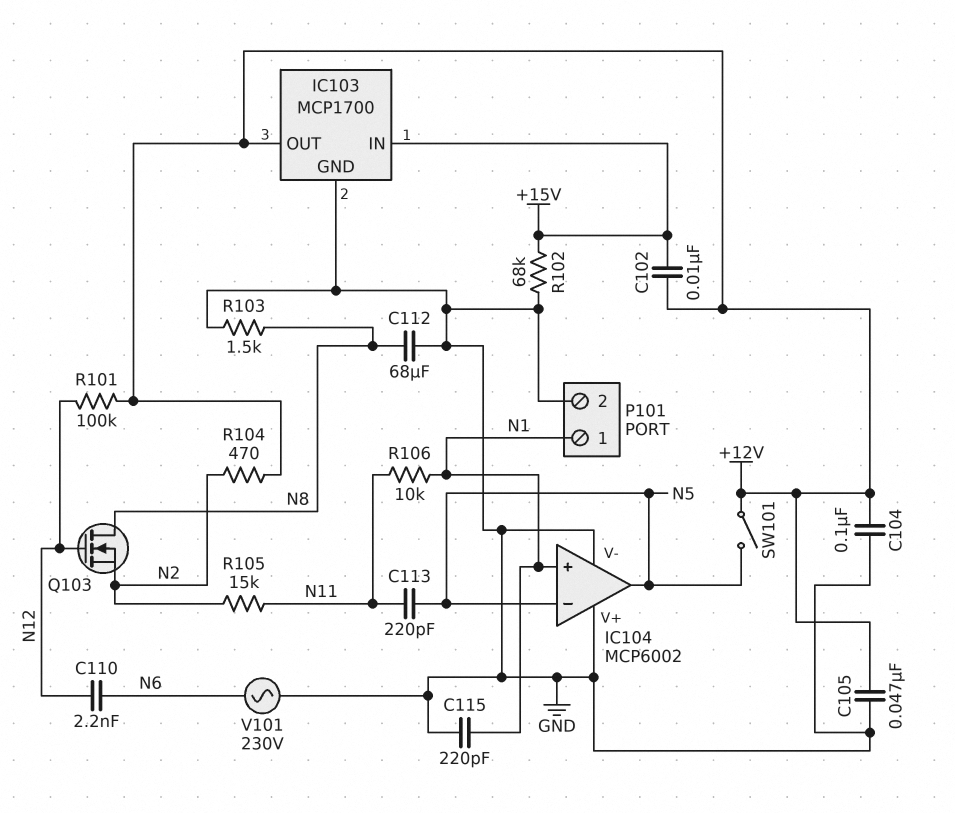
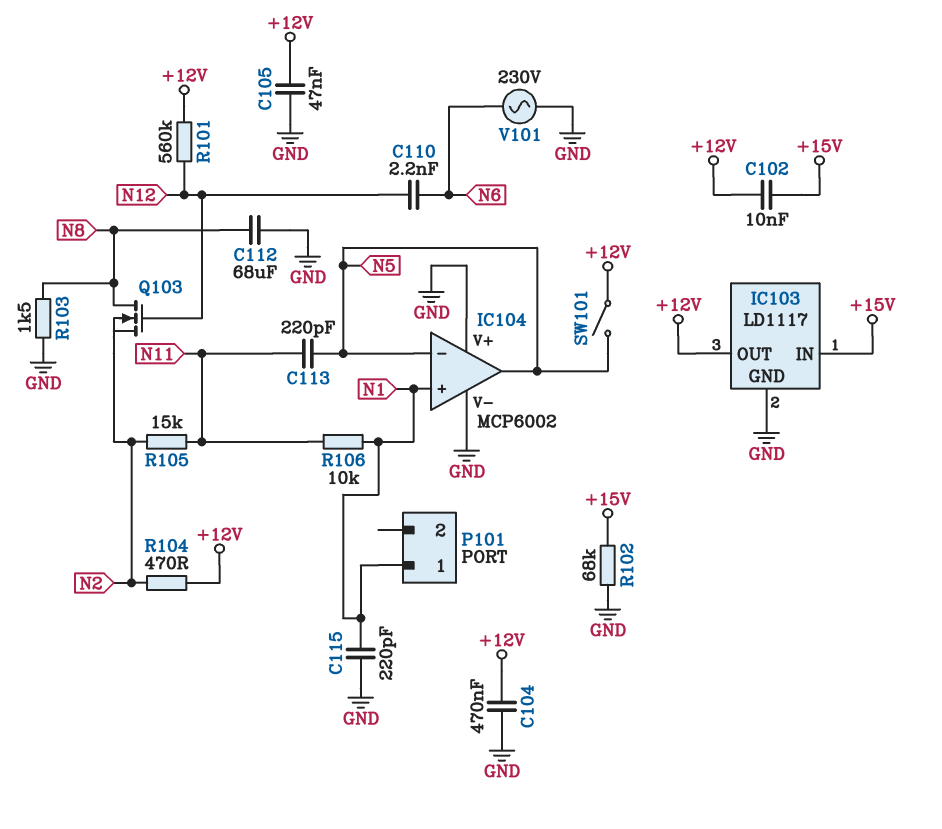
C104: 100nF (+12V, GND) -> 470nF (+12V, GND)
IC103: MCP1700 -> LD1117
P101 pin 2: GND -> none
R101: 100k (+12V, N12) -> 560k (+12V, N12)

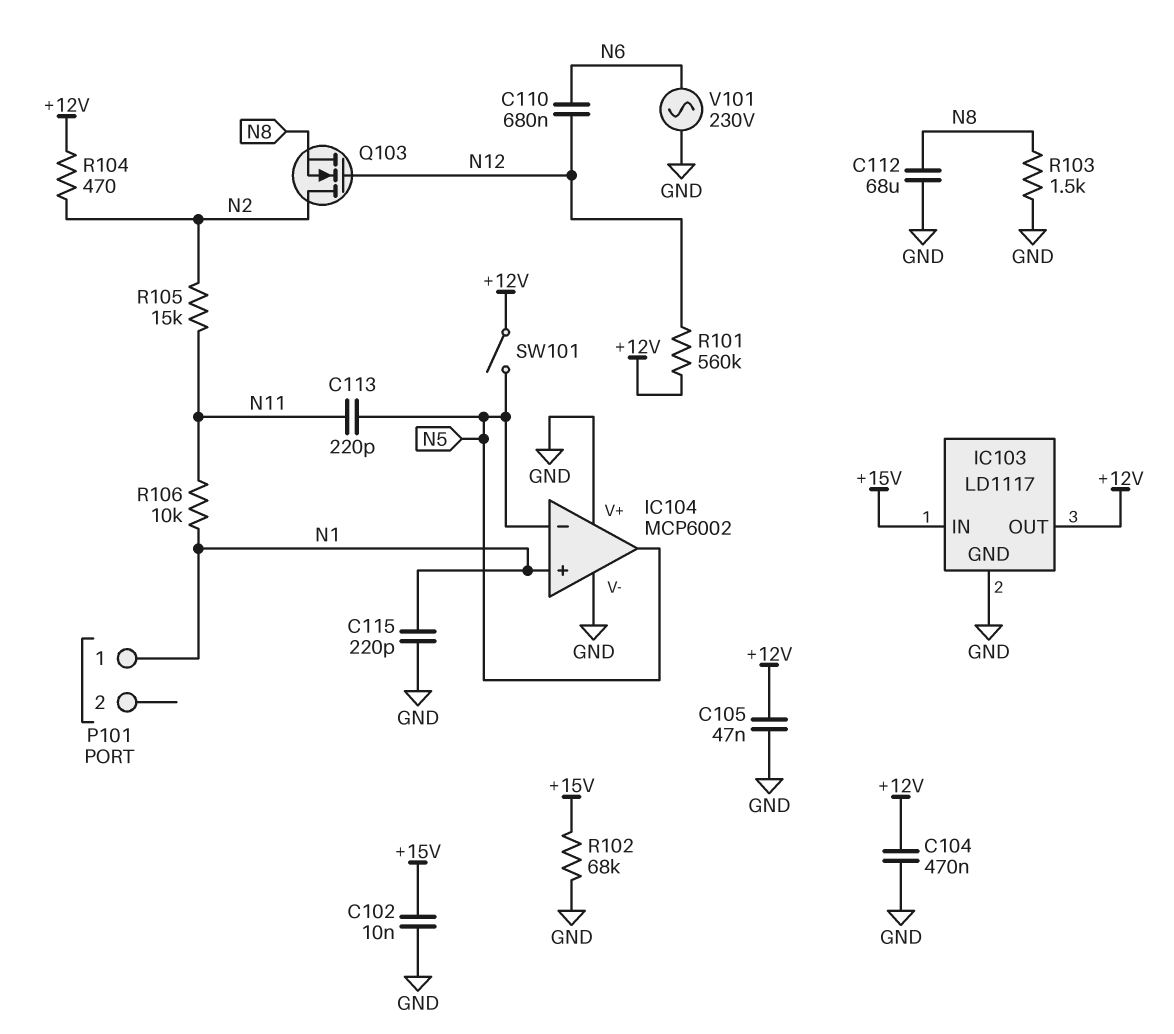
C102: 10nF (+12V, +15V) -> 10nF (+15V, GND)
C110: 2.2nF (N6, N12) -> 680nF (N6, N12)
Q103: NMOS (G N12, D N8, S N2) -> NMOS (G N12, D N2, S N8)

